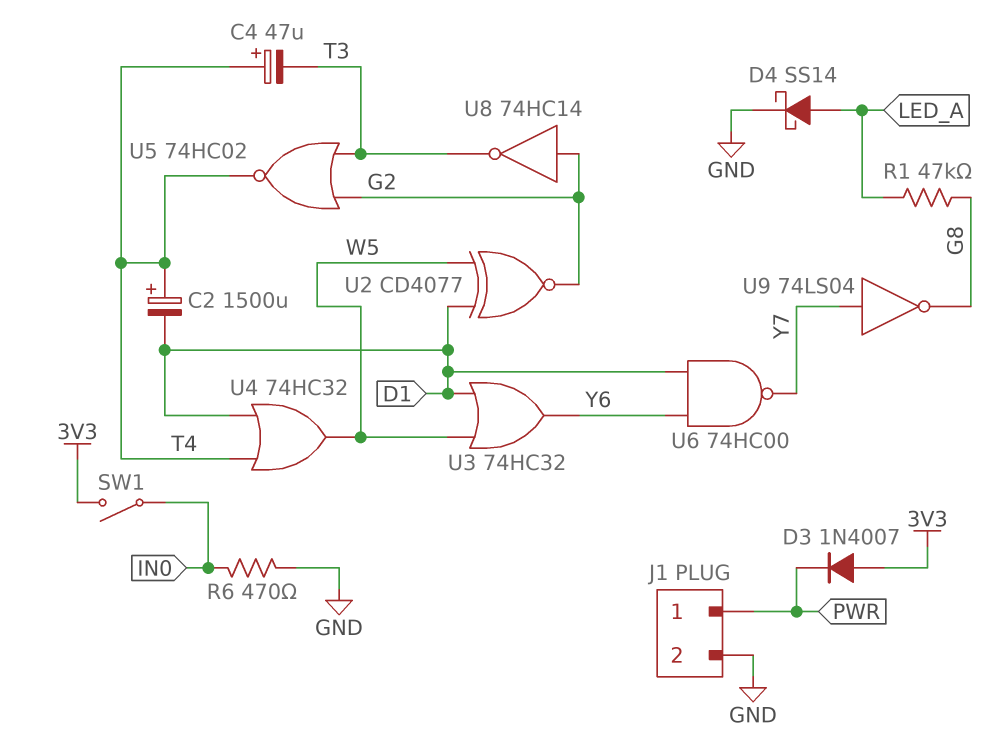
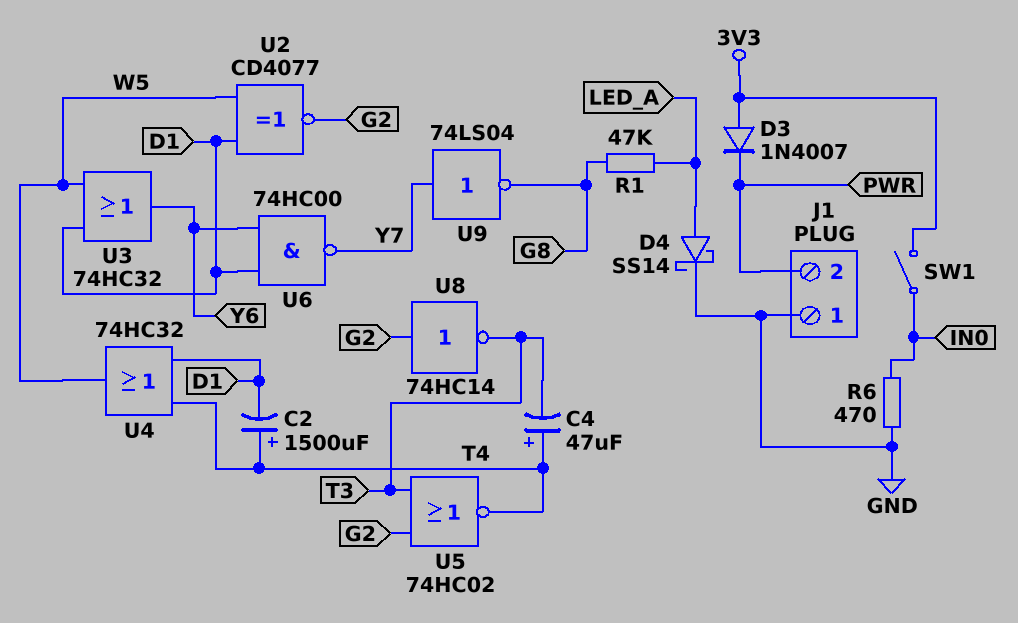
J1 pin 1: PWR -> GND
J1 pin 2: GND -> PWR

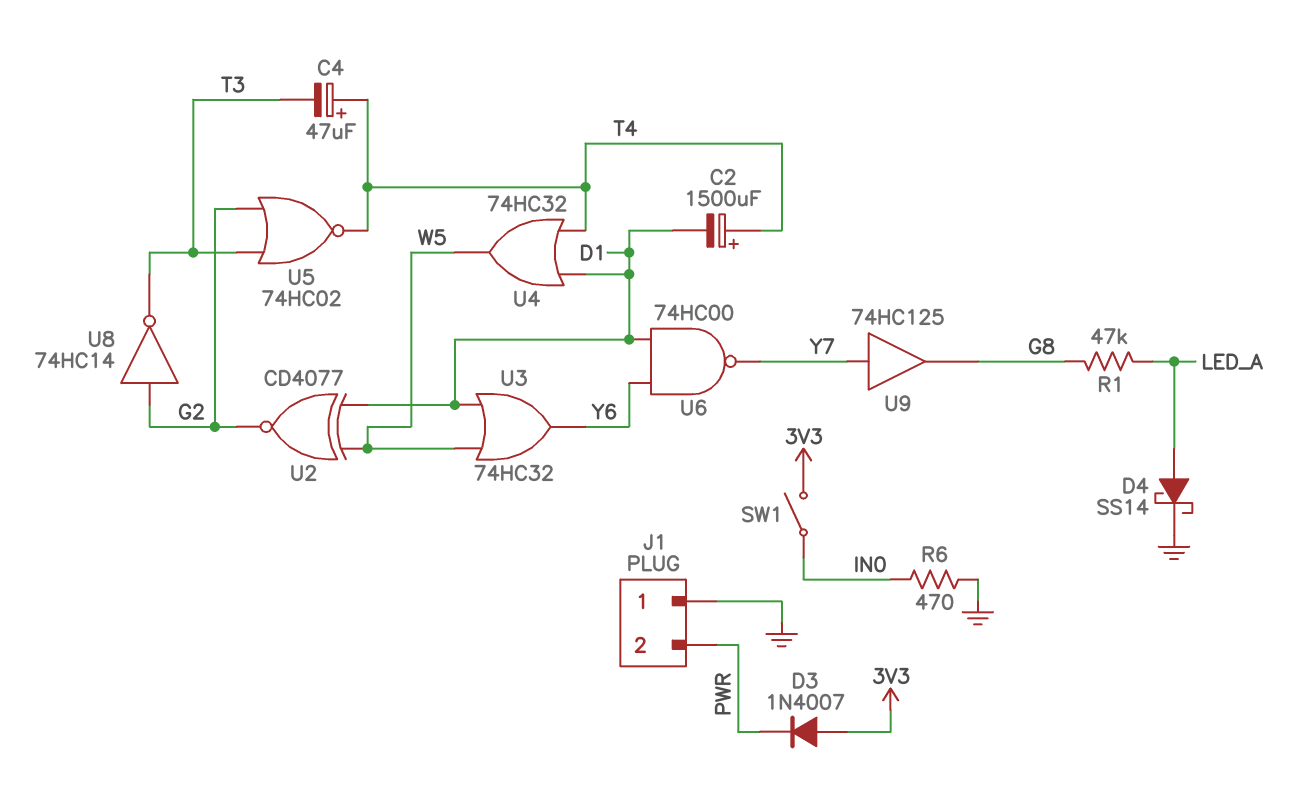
U9: NOT 74LS04 (in Y7, out G8) -> buffer 74HC125 (in Y7, out G8)

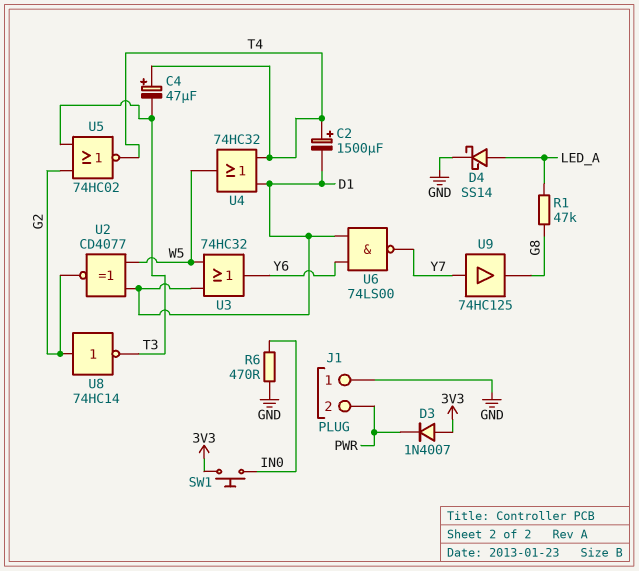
SW1: switch (3V3, IN0) -> button (3V3, IN0)
U6: NAND 74HC00 (in D1, in Y6, out Y7) -> NAND 74LS00 (in D1, in Y6, out Y7)

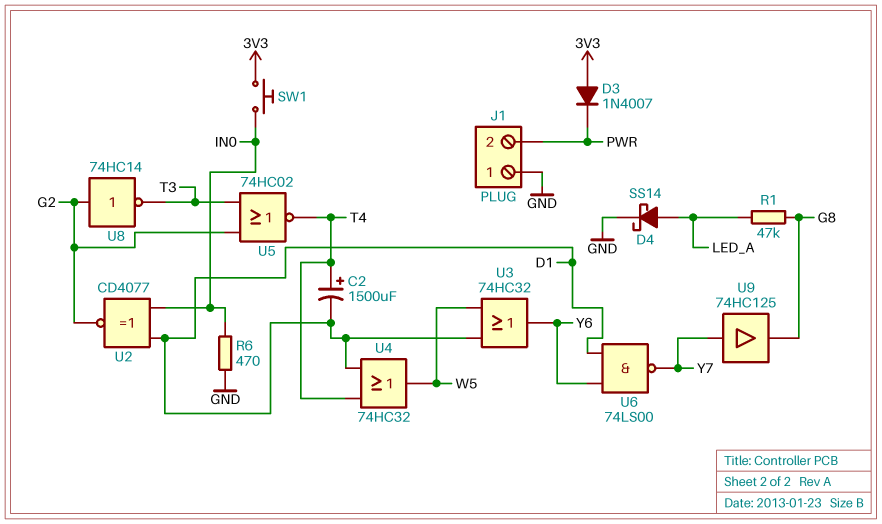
C4: 47uF (plus T4, minus T3) -> none
U2: XNOR CD4077 (in D1, in W5, out G2) -> XNOR CD4077 (in D1, in IN0, out G2)

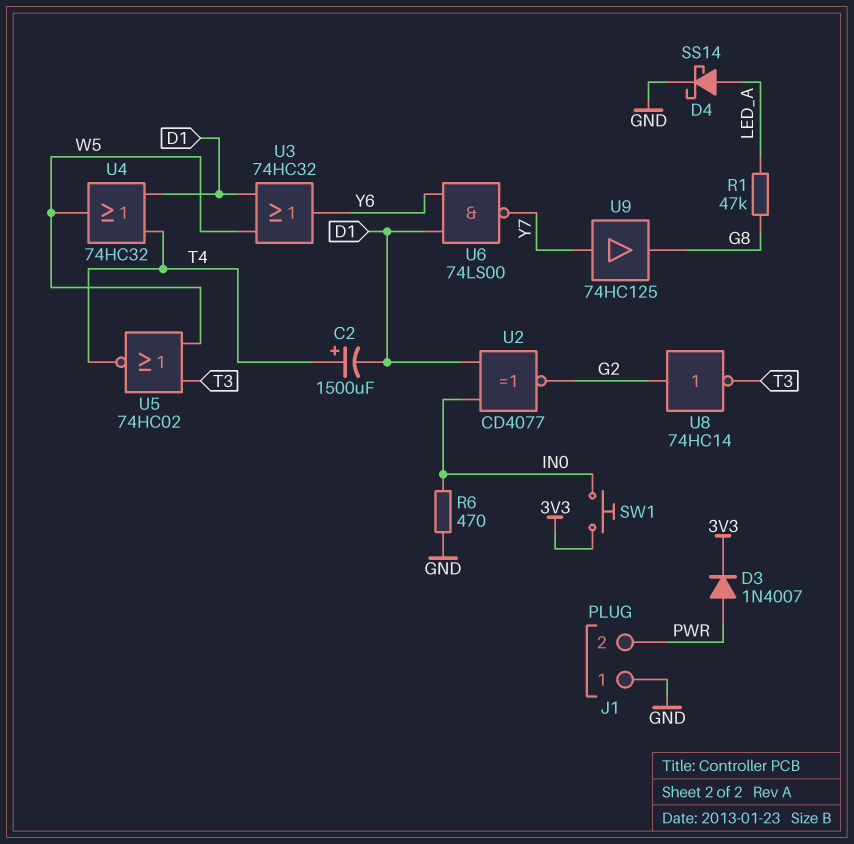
D3: diode 1N4007 (A 3V3, K PWR) -> diode 1N4007 (A PWR, K 3V3)
U5: NOR 74HC02 (in G2, in T3, out T4) -> NOR 74HC02 (in T3, in W5, out T4)

